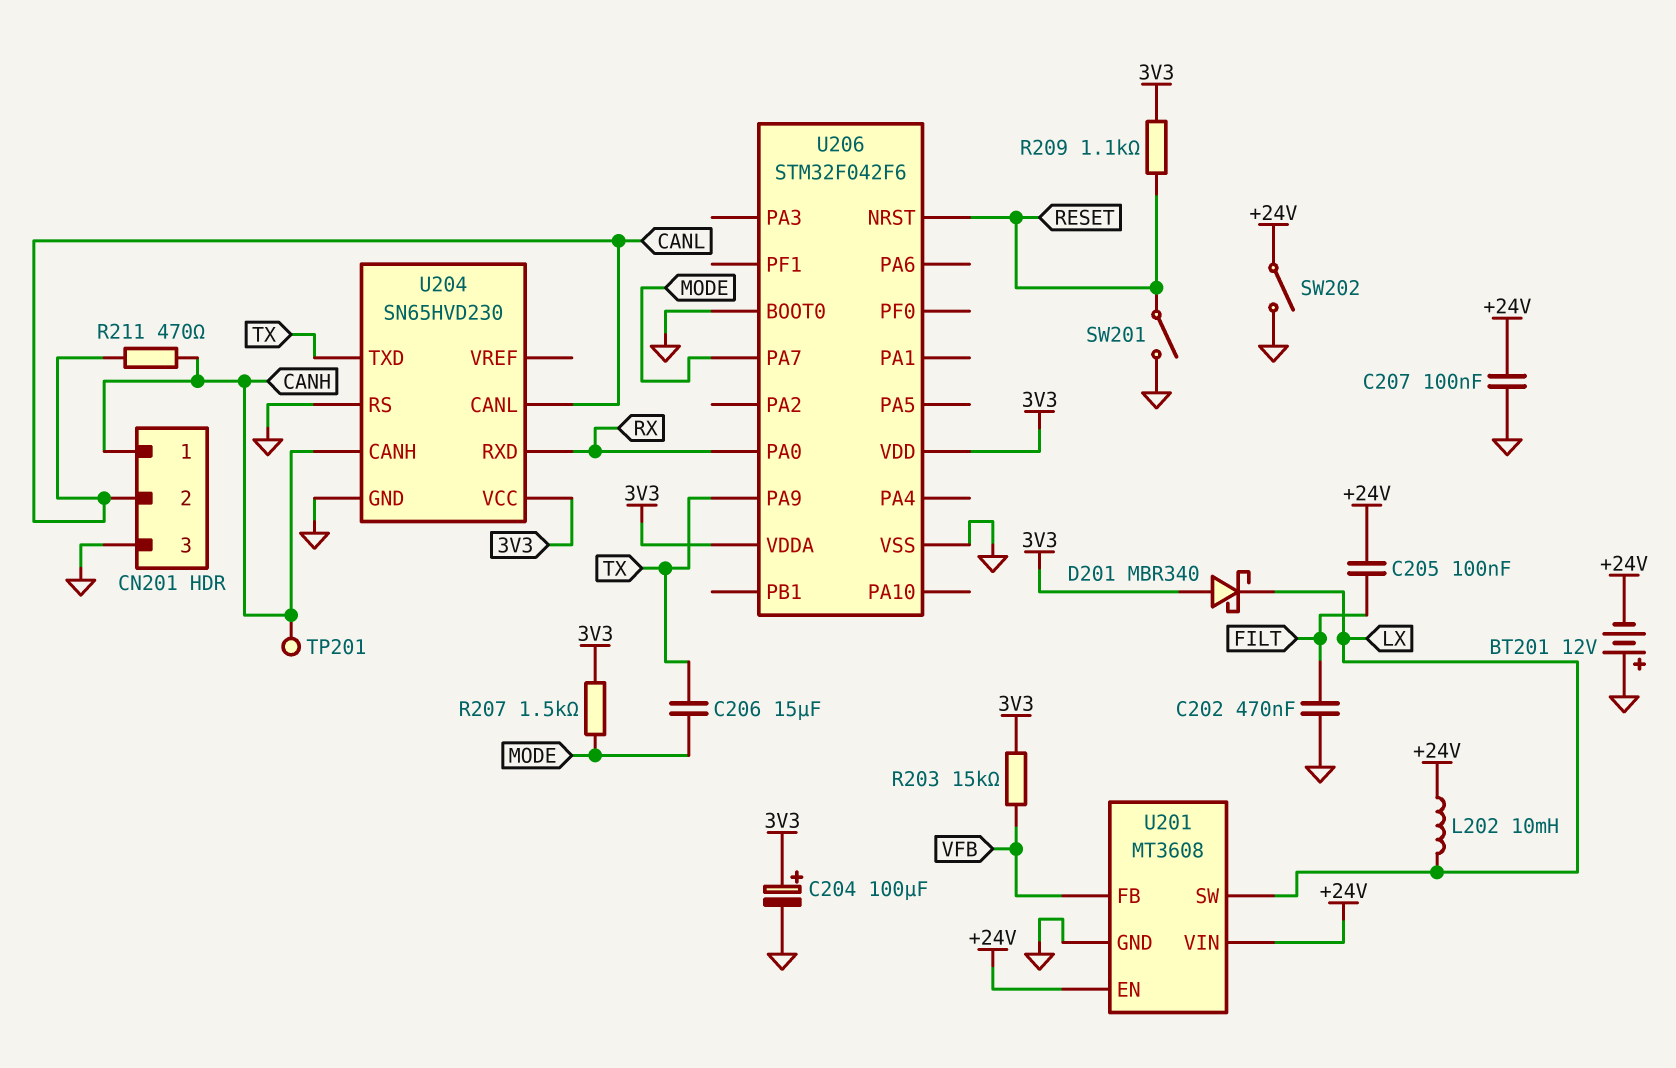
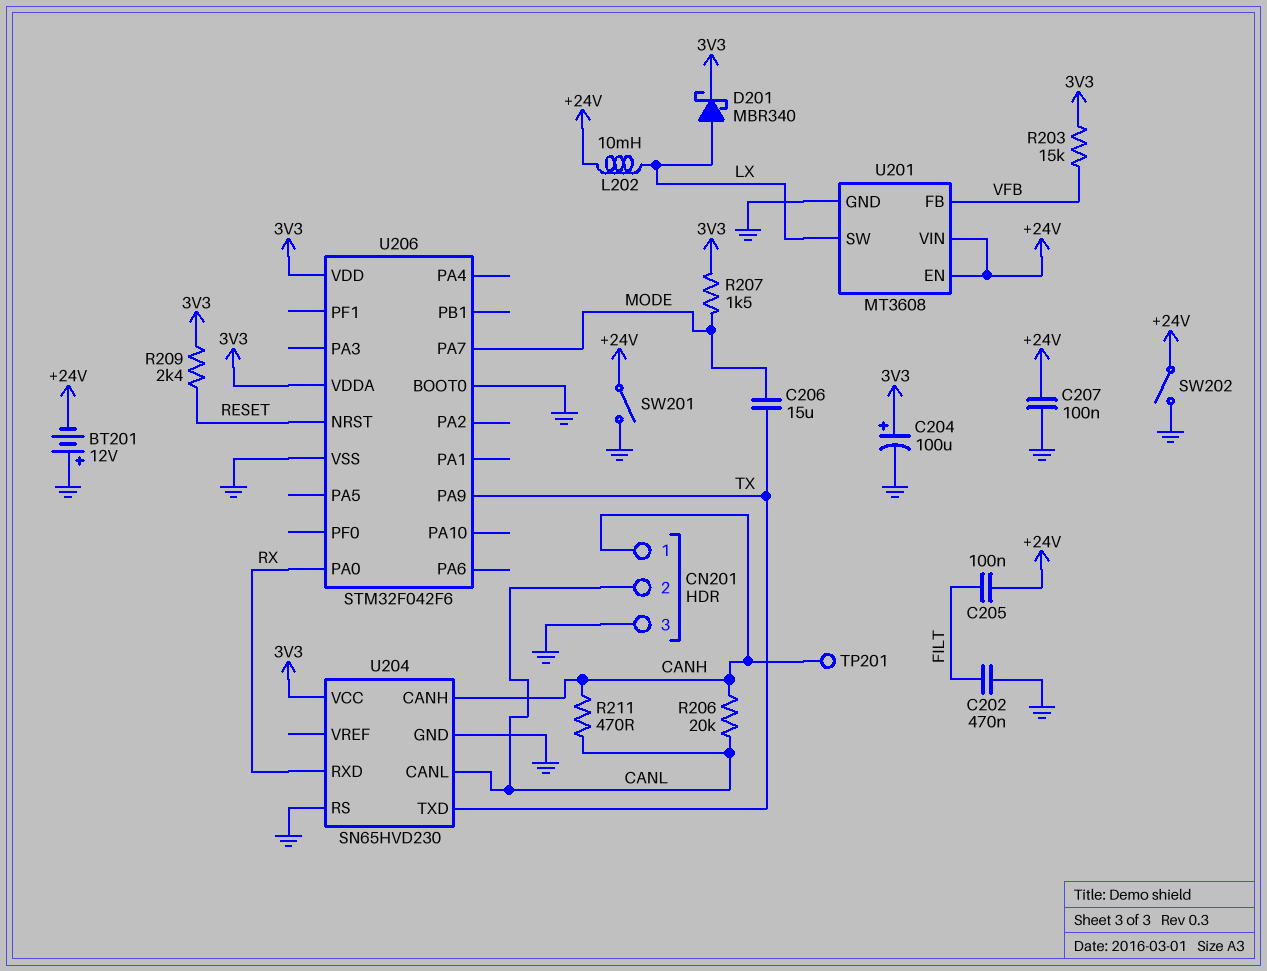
D201: schottky MBR340 (A 3V3, K LX) -> schottky MBR340 (A LX, K 3V3)
R206: none -> 20k (CANH, CANL)
R209: 1.1k (3V3, RESET) -> 2.4k (3V3, RESET)
SW201: switch (GND, RESET) -> switch (+24V, GND)

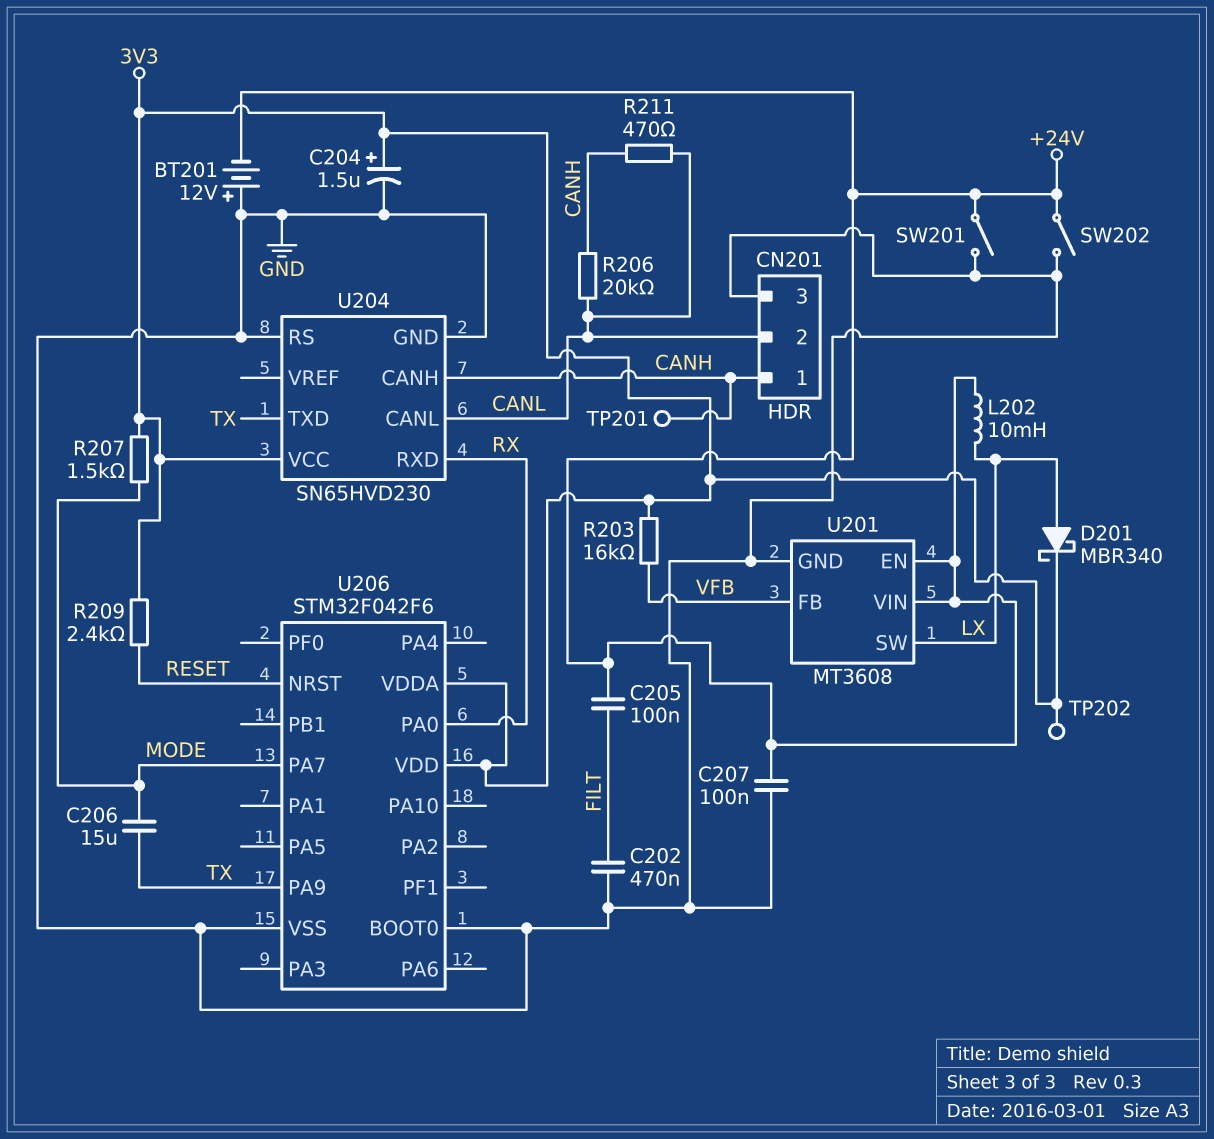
C204: 100uF (plus 3V3, minus GND) -> 1.5uF (plus 3V3, minus GND)
R203: 15k (3V3, VFB) -> 16k (3V3, VFB)
TP202: none -> test point (3V3)

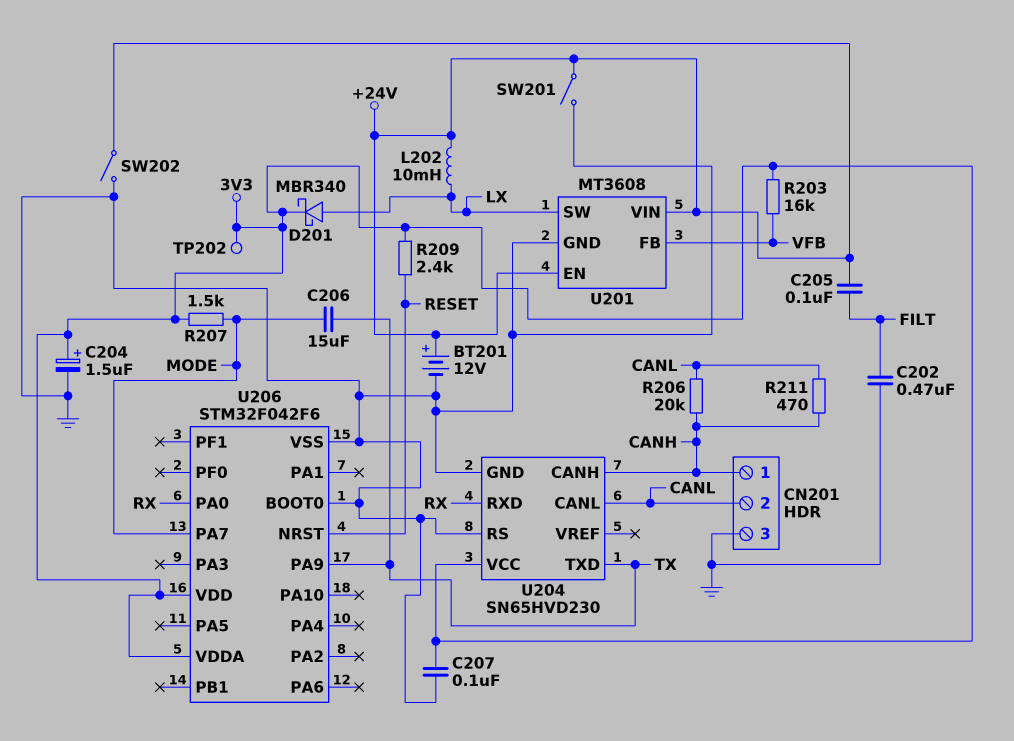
BT201: 12V (plus GND, minus +24V) -> 12V (plus +24V, minus GND)
C207: 100nF (+24V, GND) -> 100nF (3V3, GND)
TP201: test point (CANH) -> none

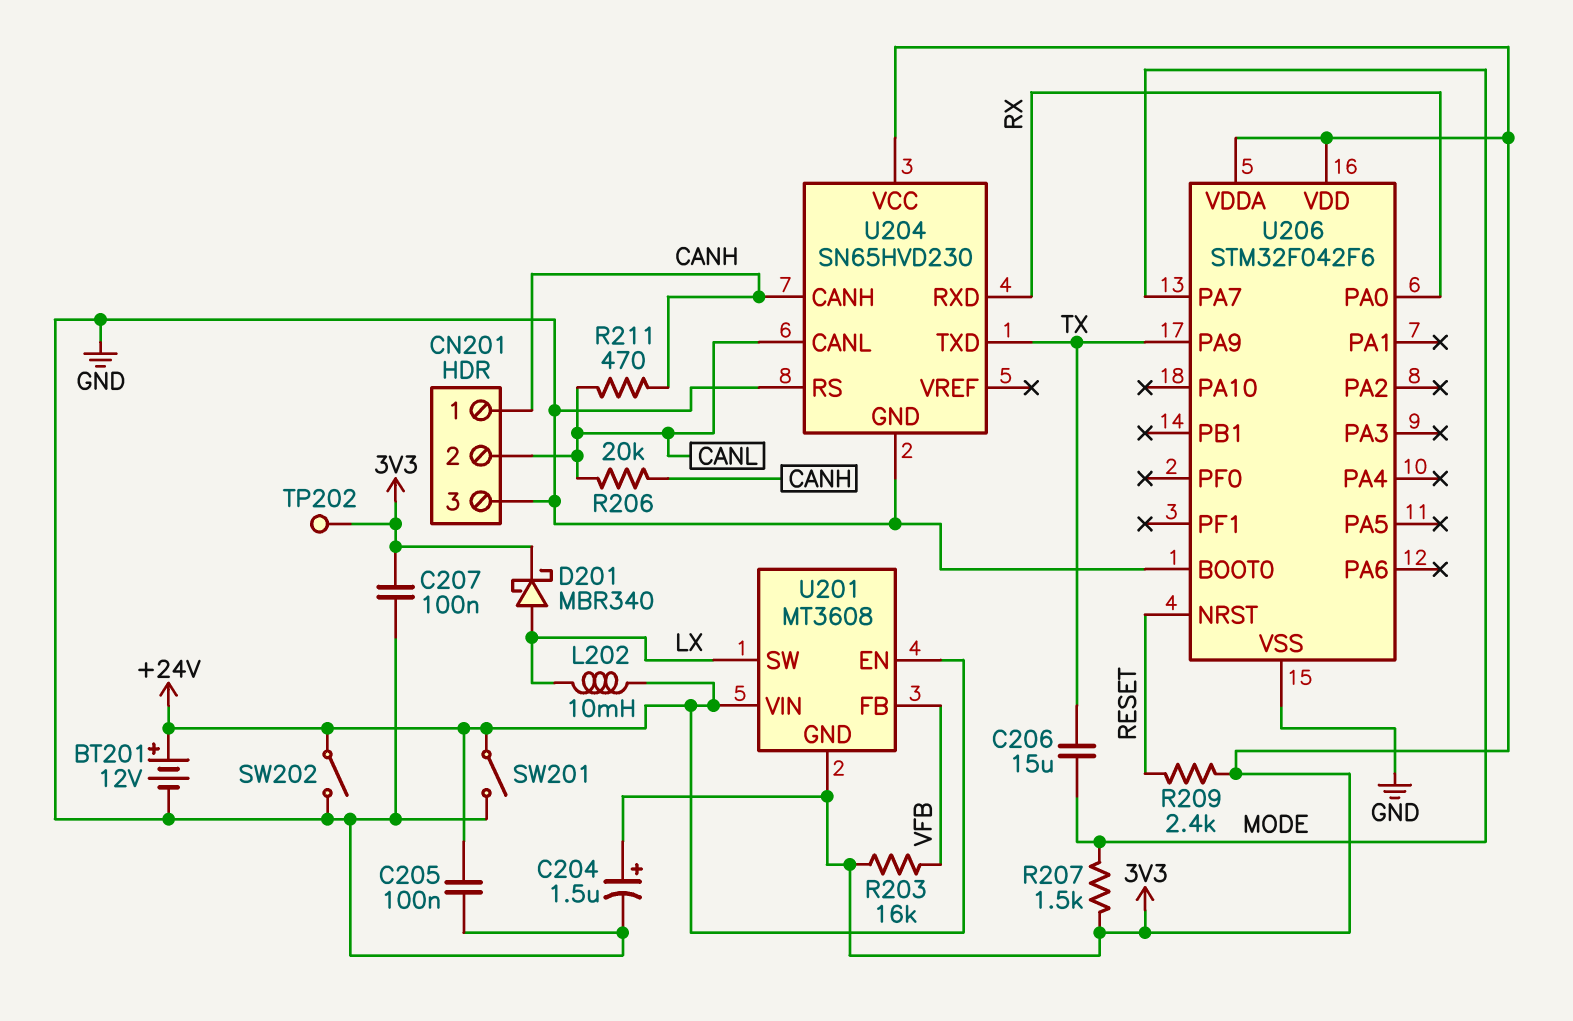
C202: 470nF (FILT, GND) -> none
C205: 100nF (+24V, FILT) -> 100nF (+24V, GND)
U201 pin GND: GND -> 3V3

